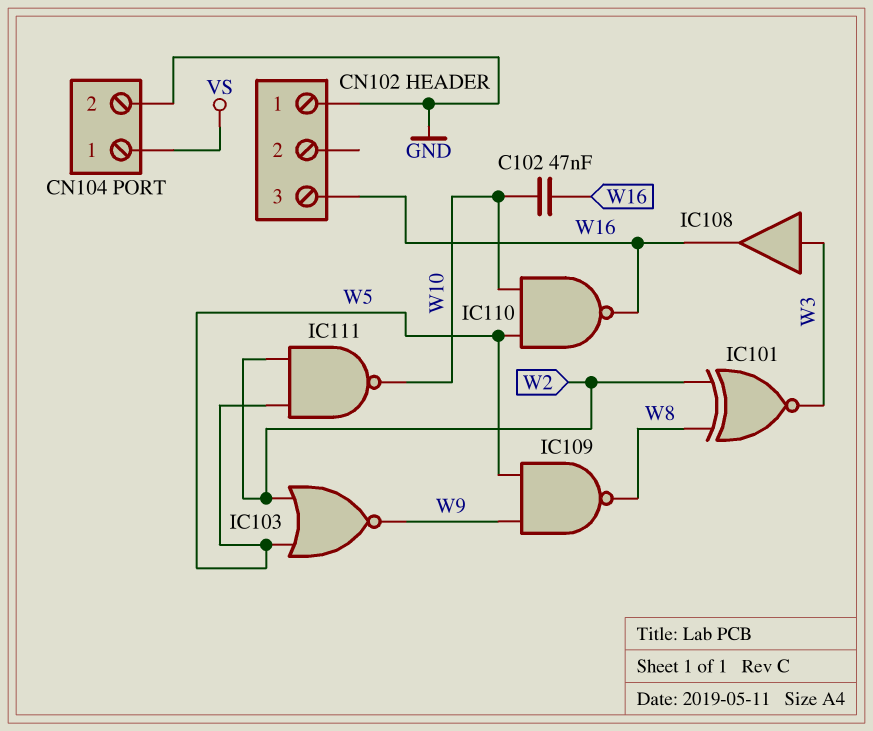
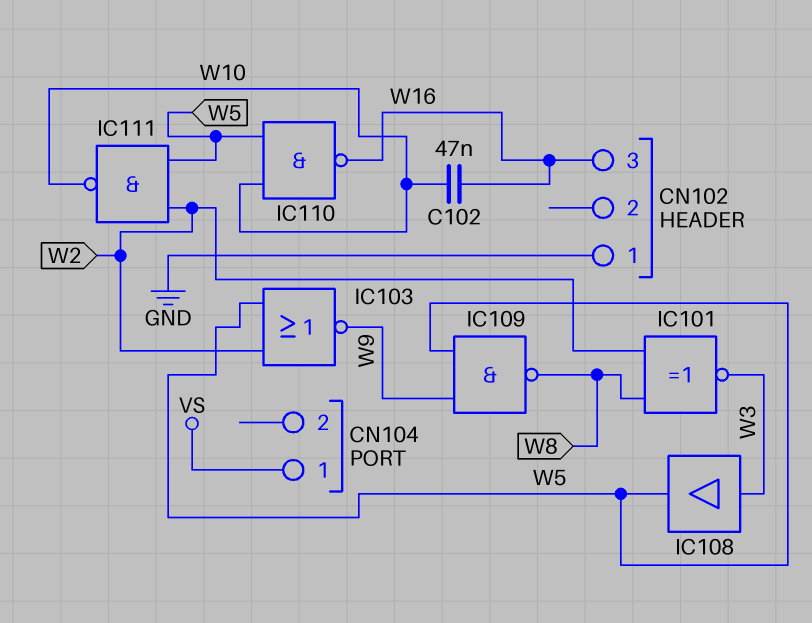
CN104 pin 2: GND -> none
IC108: buffer (in W3, out W16) -> buffer (in W3, out W5)

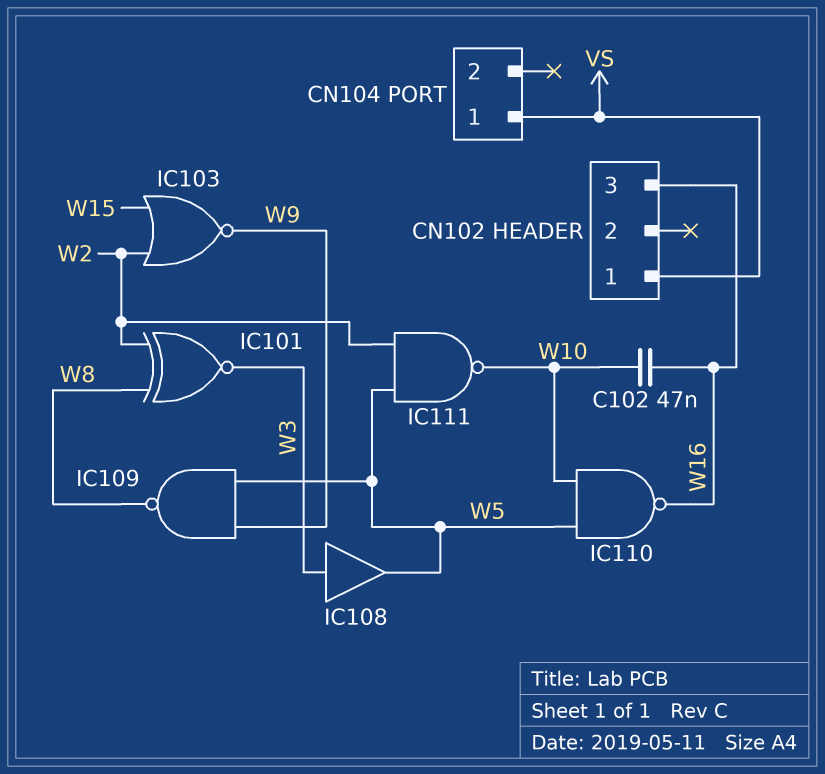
CN102 pin 1: GND -> VS
IC103: NOR (in W2, in W5, out W9) -> NOR (in W2, in W15, out W9)

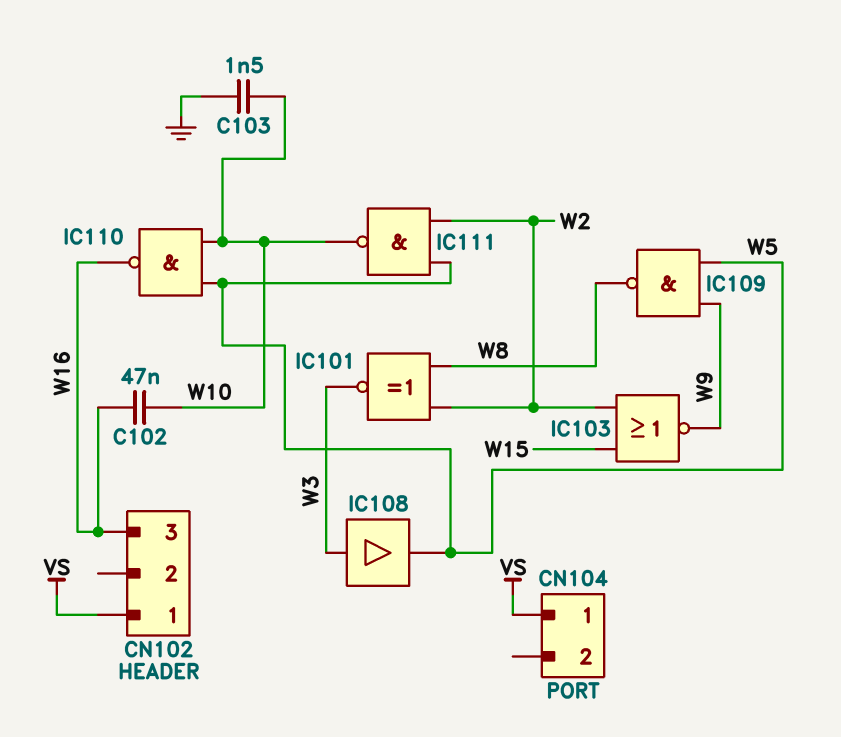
C103: none -> 1.5nF (GND, W10)

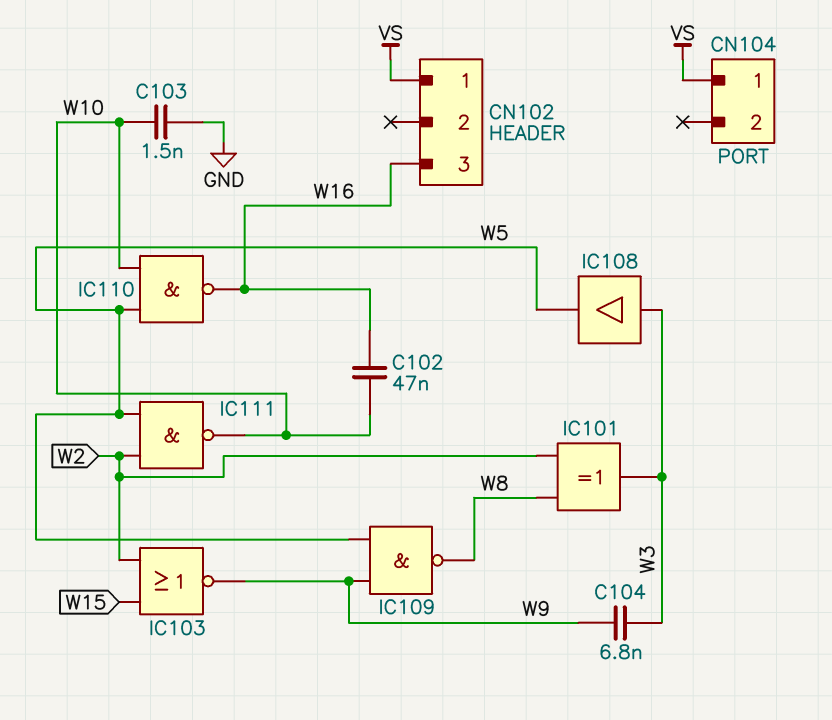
C104: none -> 6.8nF (W3, W9)
IC101: XNOR (in W2, in W8, out W3) -> XOR (in W2, in W8, out W3)

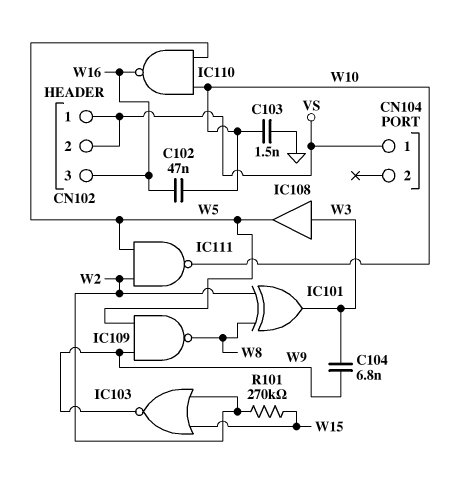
CN102 pin 2: none -> VS
R101: none -> 270k (W2, W15)

